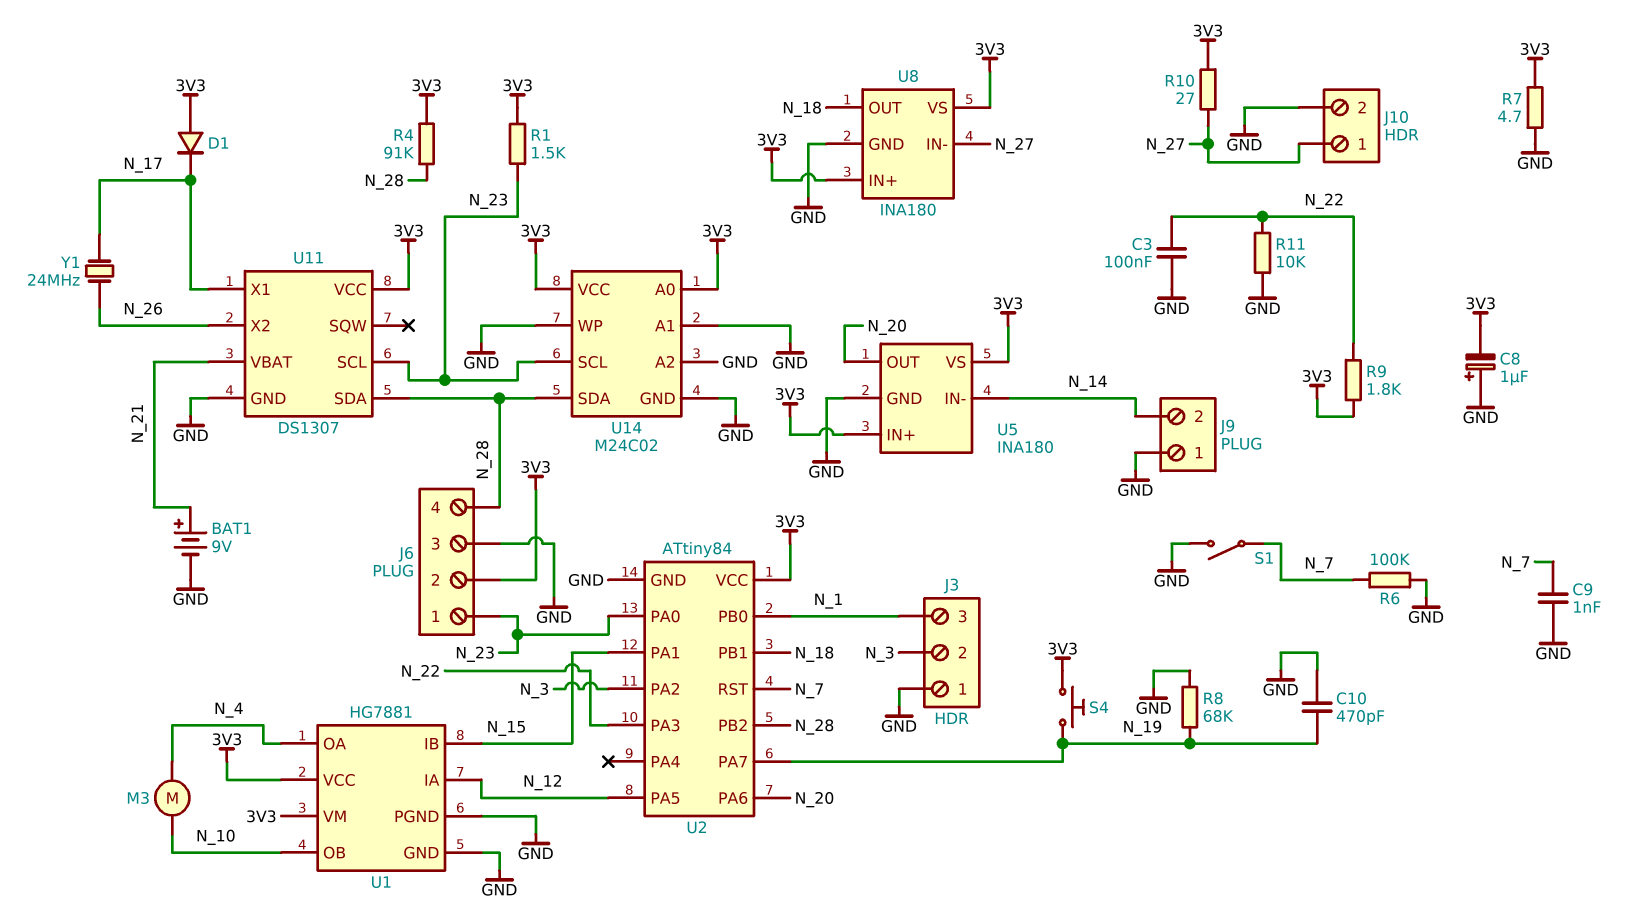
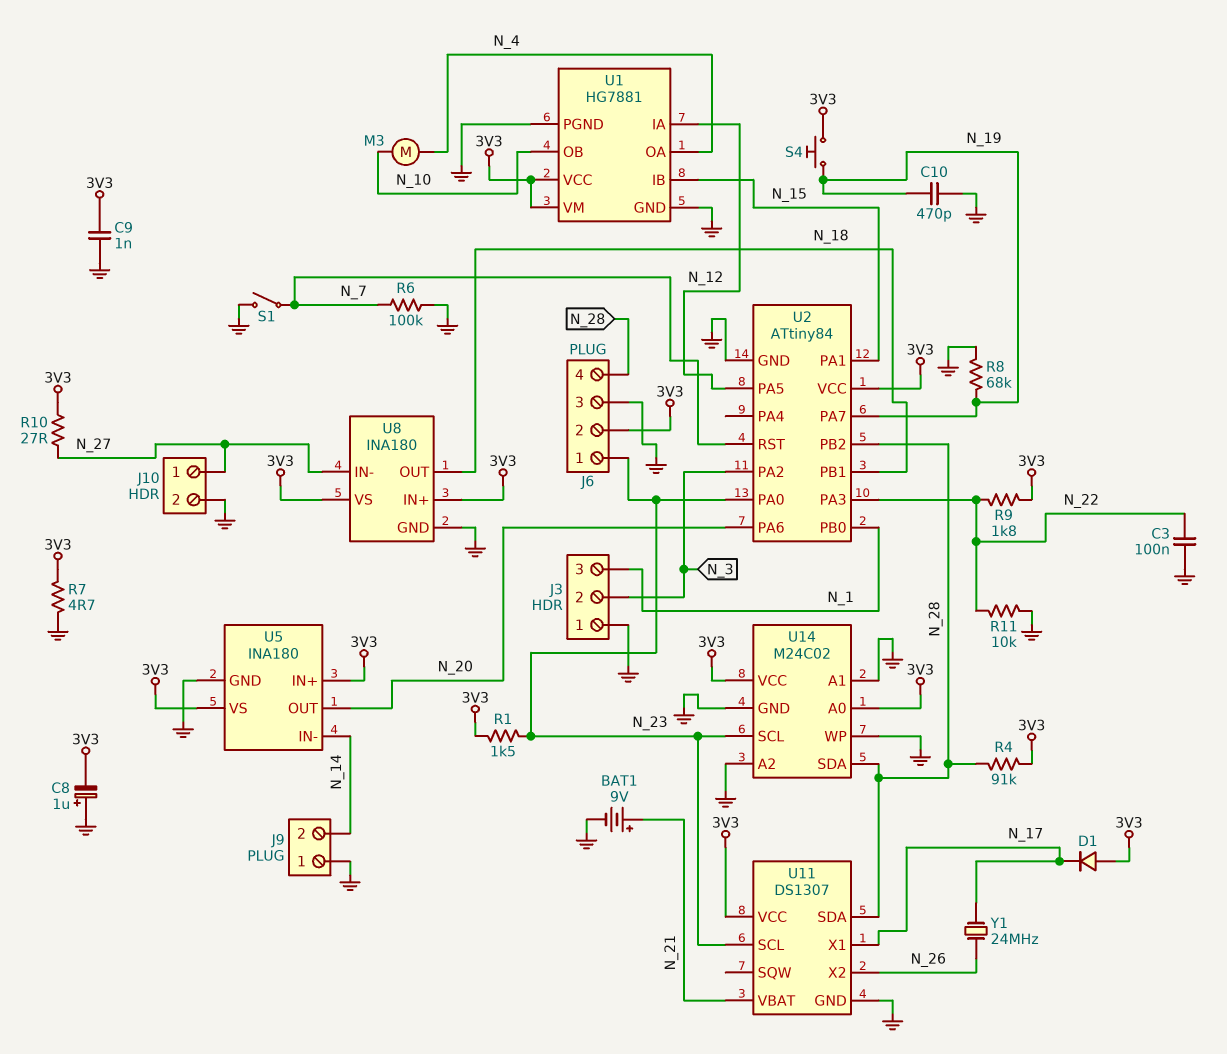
C9: 1nF (GND, N_7) -> 1nF (3V3, GND)

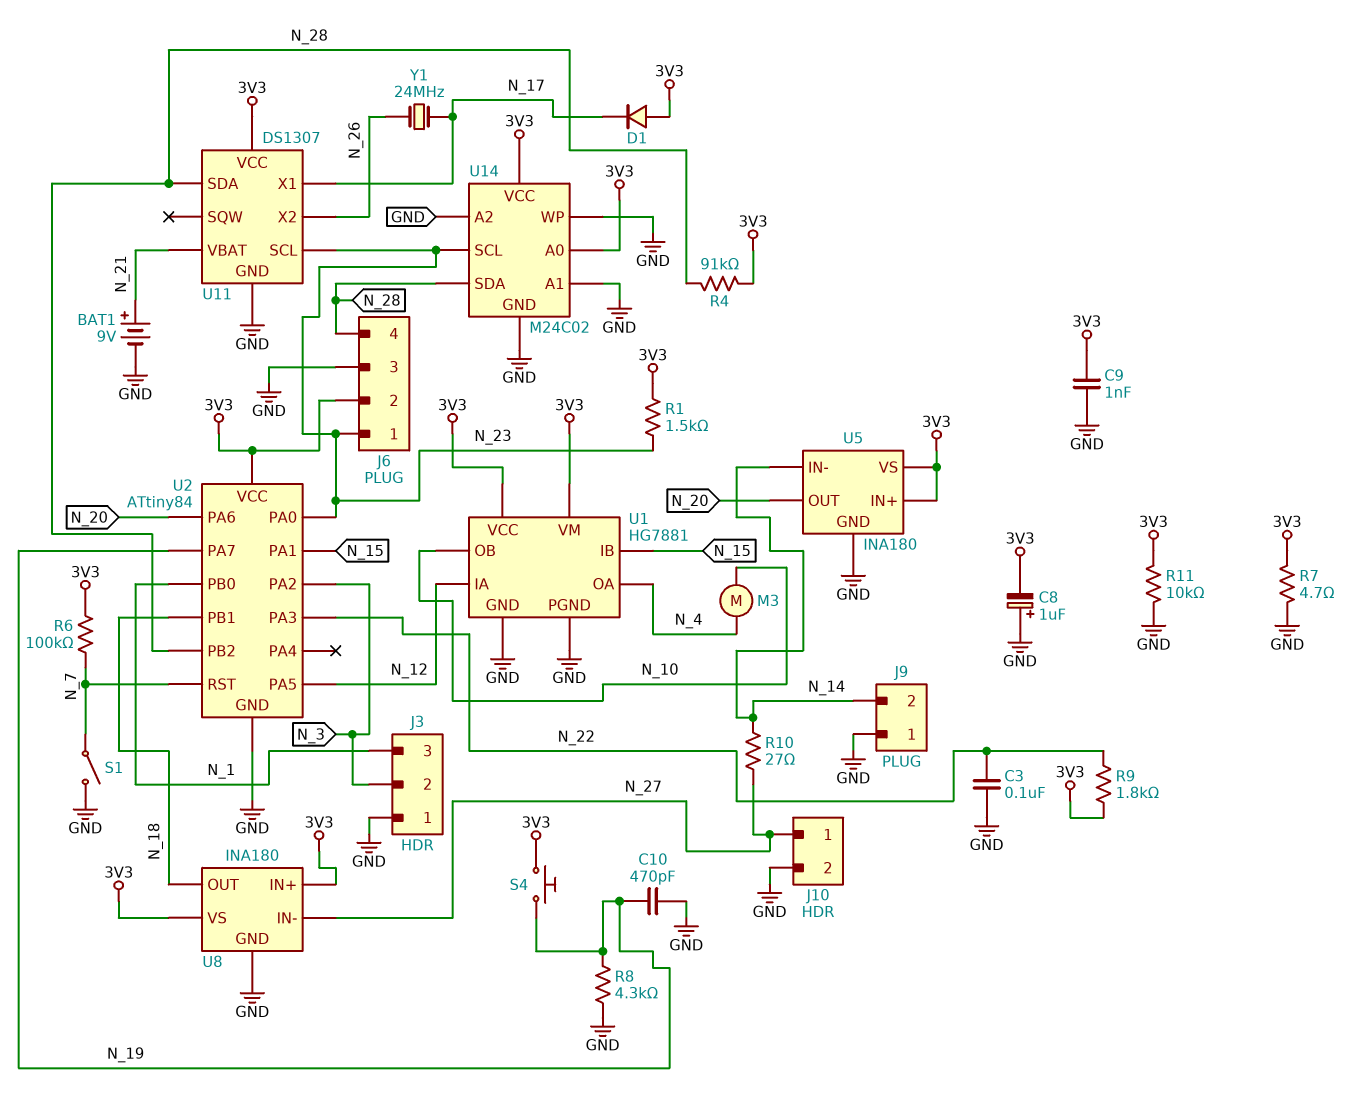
R6: 100k (GND, N_7) -> 100k (3V3, N_7)
R8: 68k (GND, N_19) -> 4.3k (GND, N_19)
R10: 27 (3V3, N_27) -> 27 (N_14, N_27)
R11: 10k (GND, N_22) -> 10k (3V3, GND)

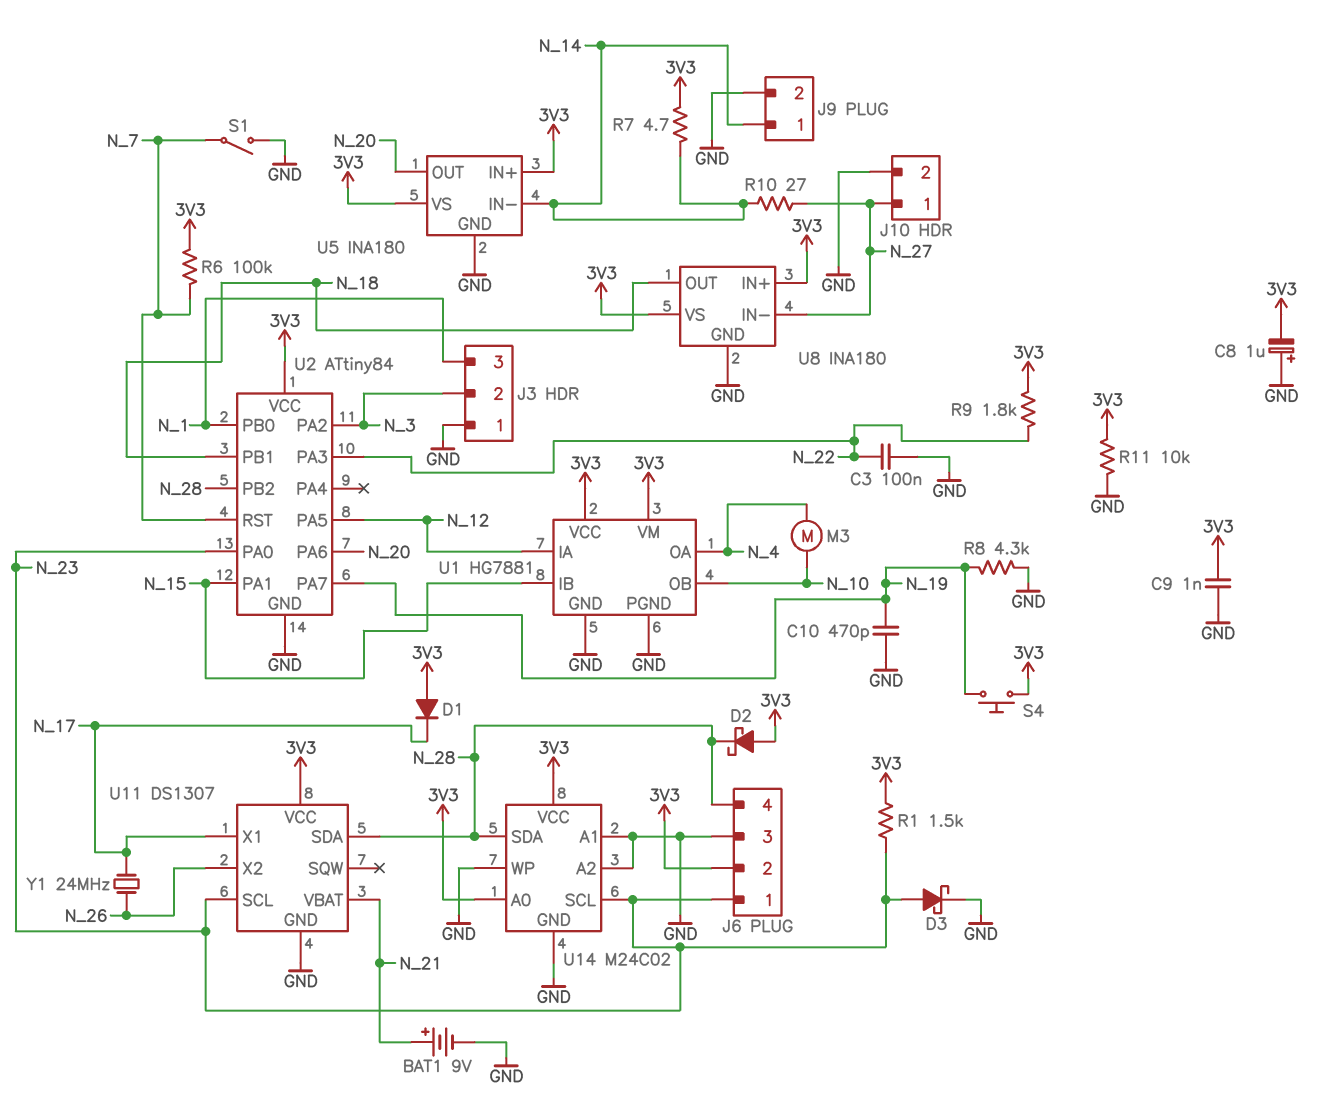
D2: none -> schottky (A 3V3, K N_28)
D3: none -> schottky (A N_23, K GND)
J9 pin 1: GND -> N_14
J9 pin 2: N_14 -> GND
R4: 91k (3V3, N_28) -> none
R7: 4.7 (3V3, GND) -> 4.7 (3V3, N_14)

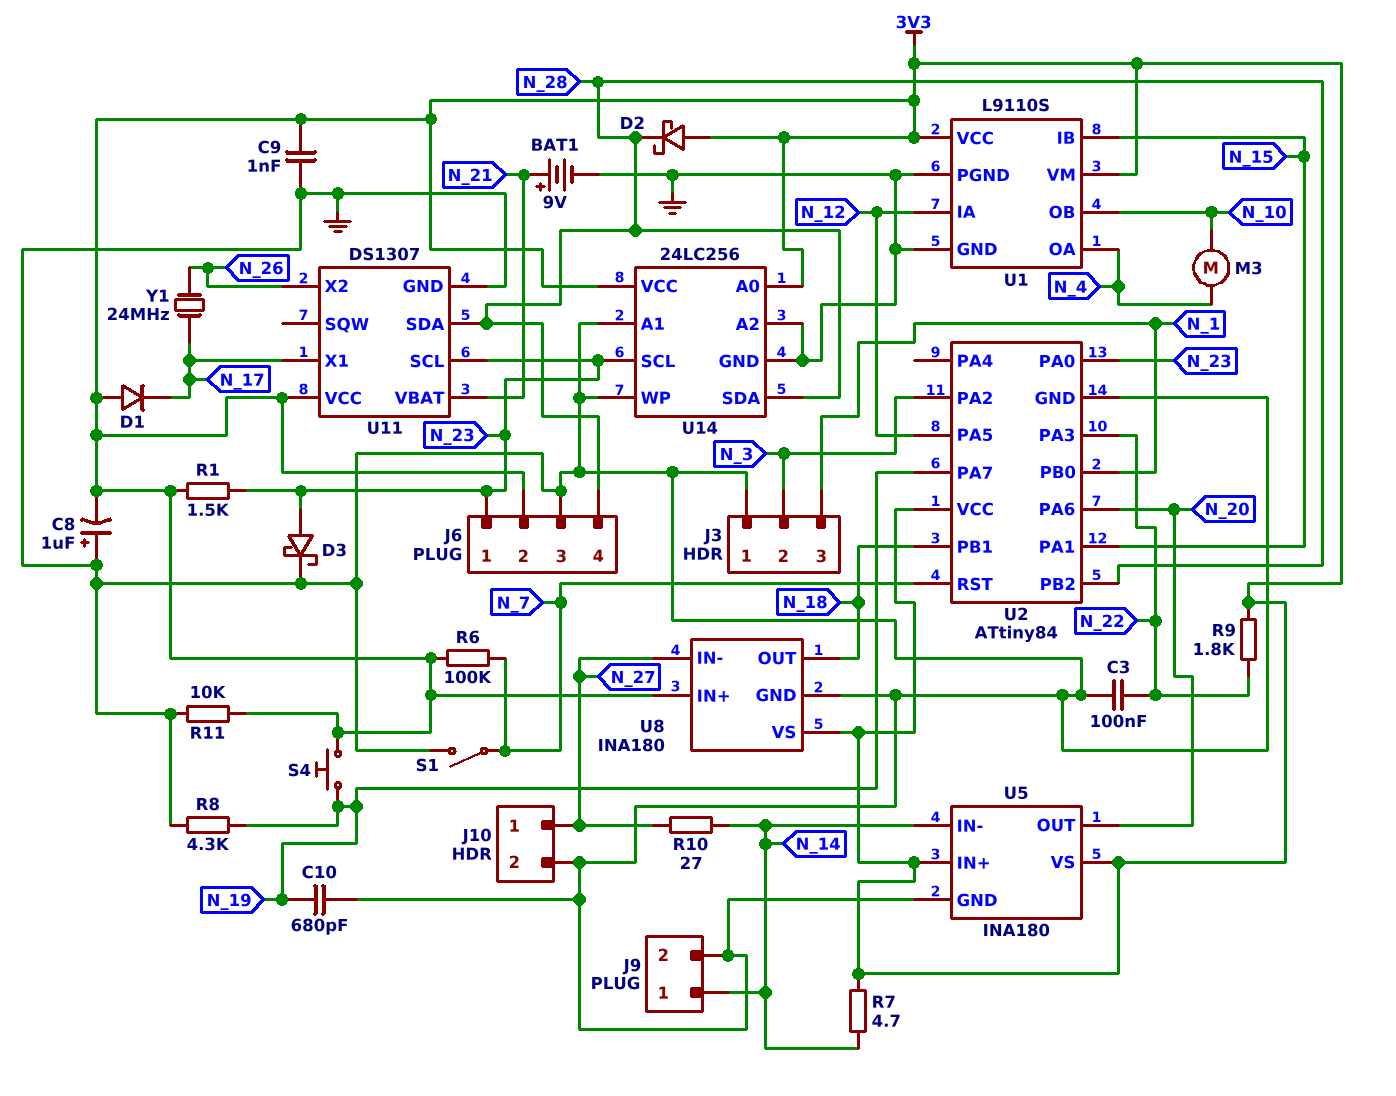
C10: 470pF (GND, N_19) -> 680pF (GND, N_19)
U1: HG7881 -> L9110S
U14: M24C02 -> 24LC256

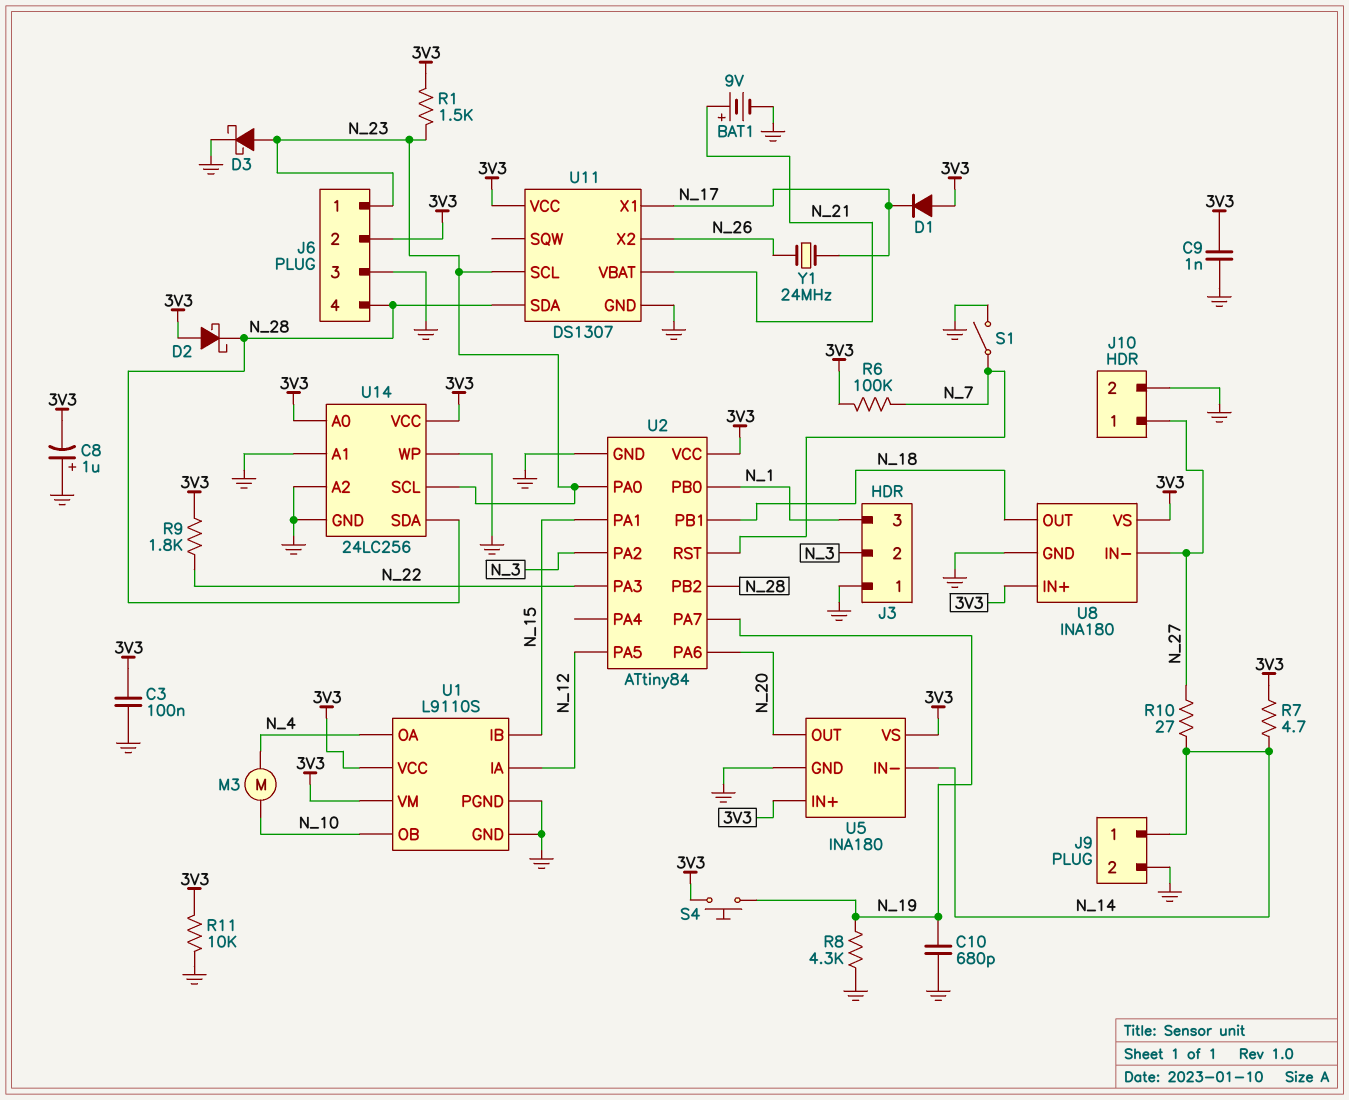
C3: 100nF (GND, N_22) -> 100nF (3V3, GND)

